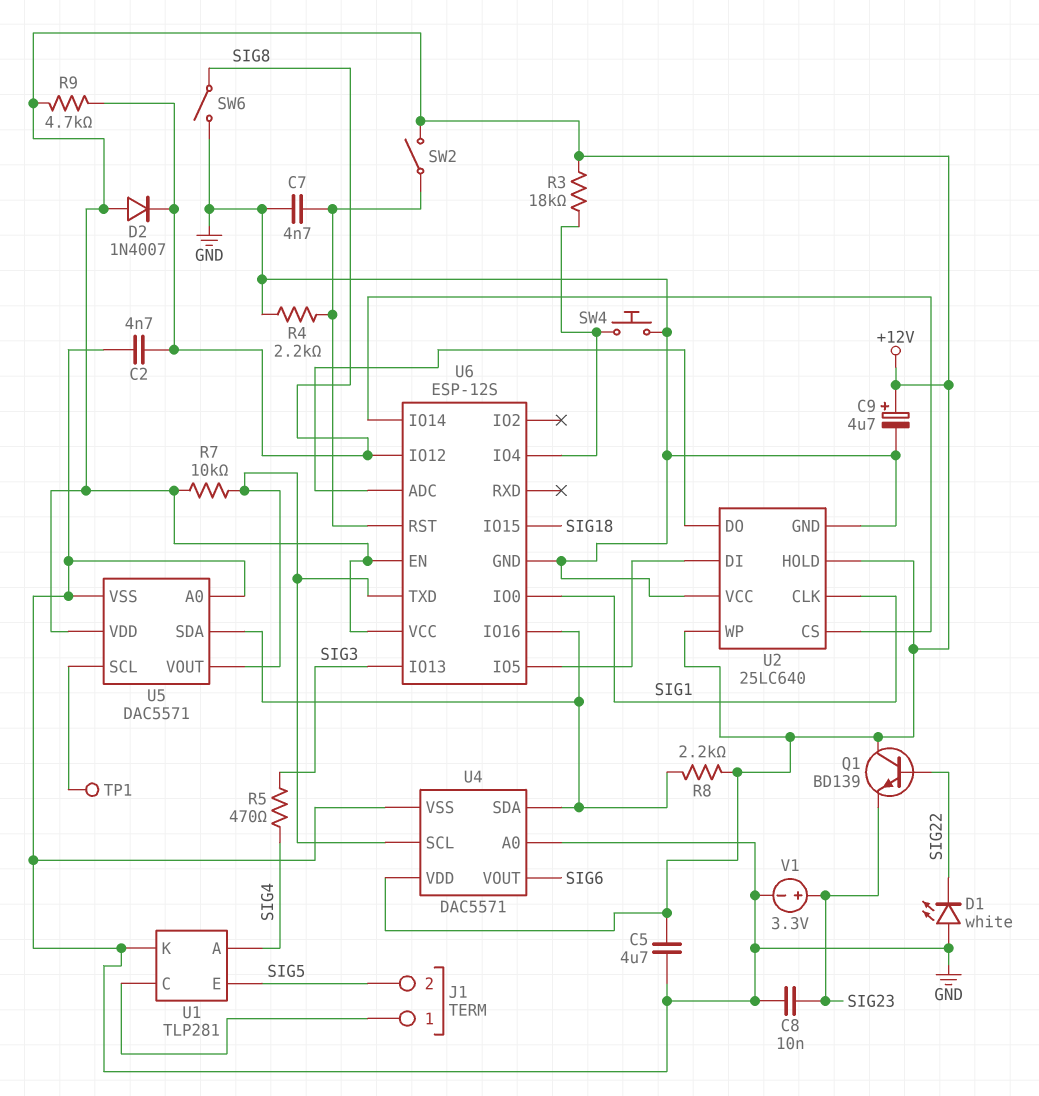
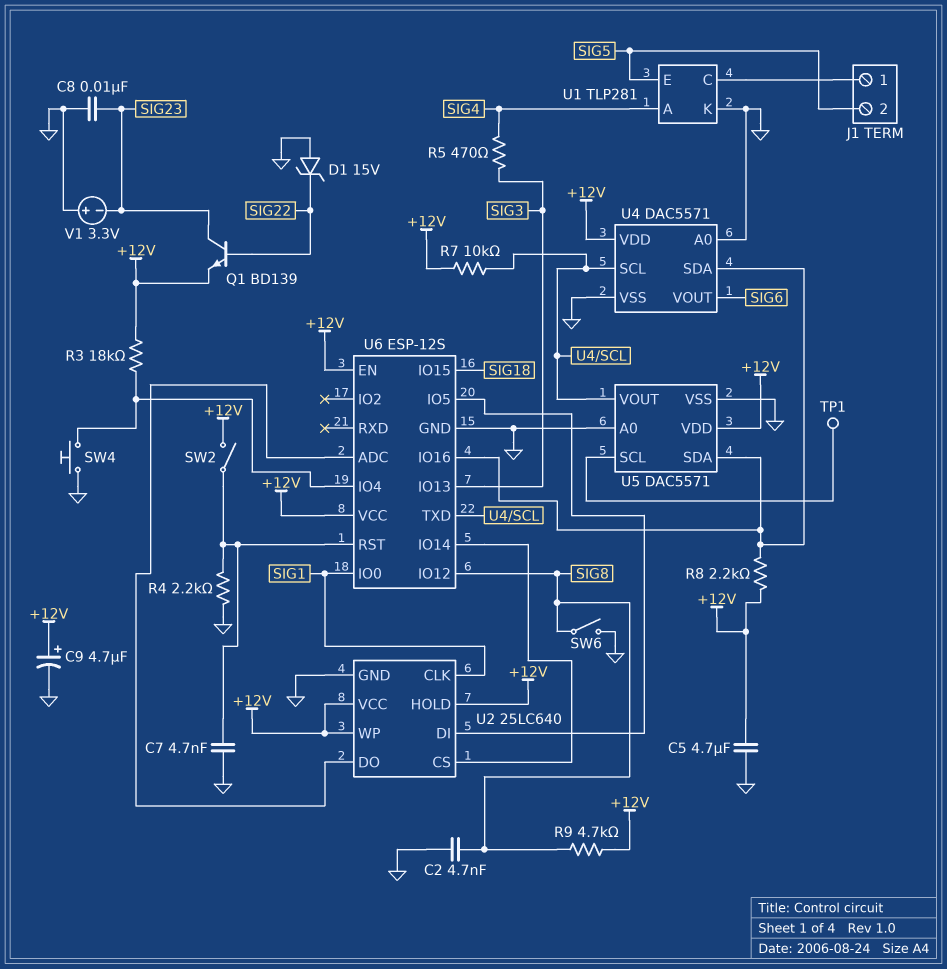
D1: LED white (A GND, K SIG22) -> zener 15V (A GND, K SIG22)
D2: diode 1N4007 (A +12V, K SIG8) -> none
Q1: NPN BD139 (B SIG22, C +12V, E SIG23) -> NPN BD139 (B SIG22, C SIG23, E +12V)
U2 pin VCC: GND -> +12V
V1: 3.3V (plus SIG23, minus GND) -> 3.3V (plus GND, minus SIG23)

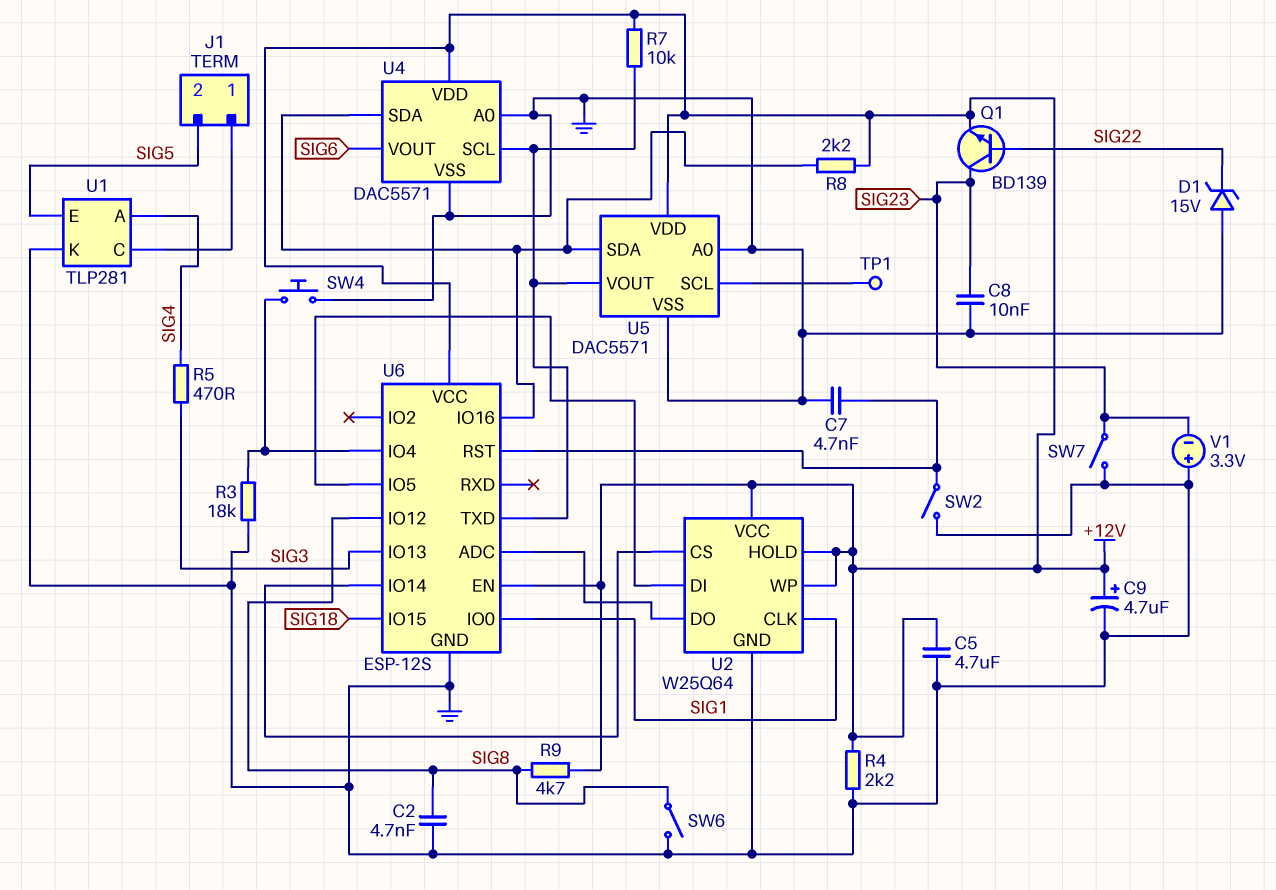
R3: 18k (+12V, U6/IO4) -> 18k (GND, U6/IO4)
R4: 2.2k (GND, U6/RST) -> 2.2k (+12V, GND)
SW2: switch (+12V, U6/RST) -> switch (GND, U6/RST)
SW7: none -> switch (GND, SIG23)
U2: 25LC640 -> W25Q64

